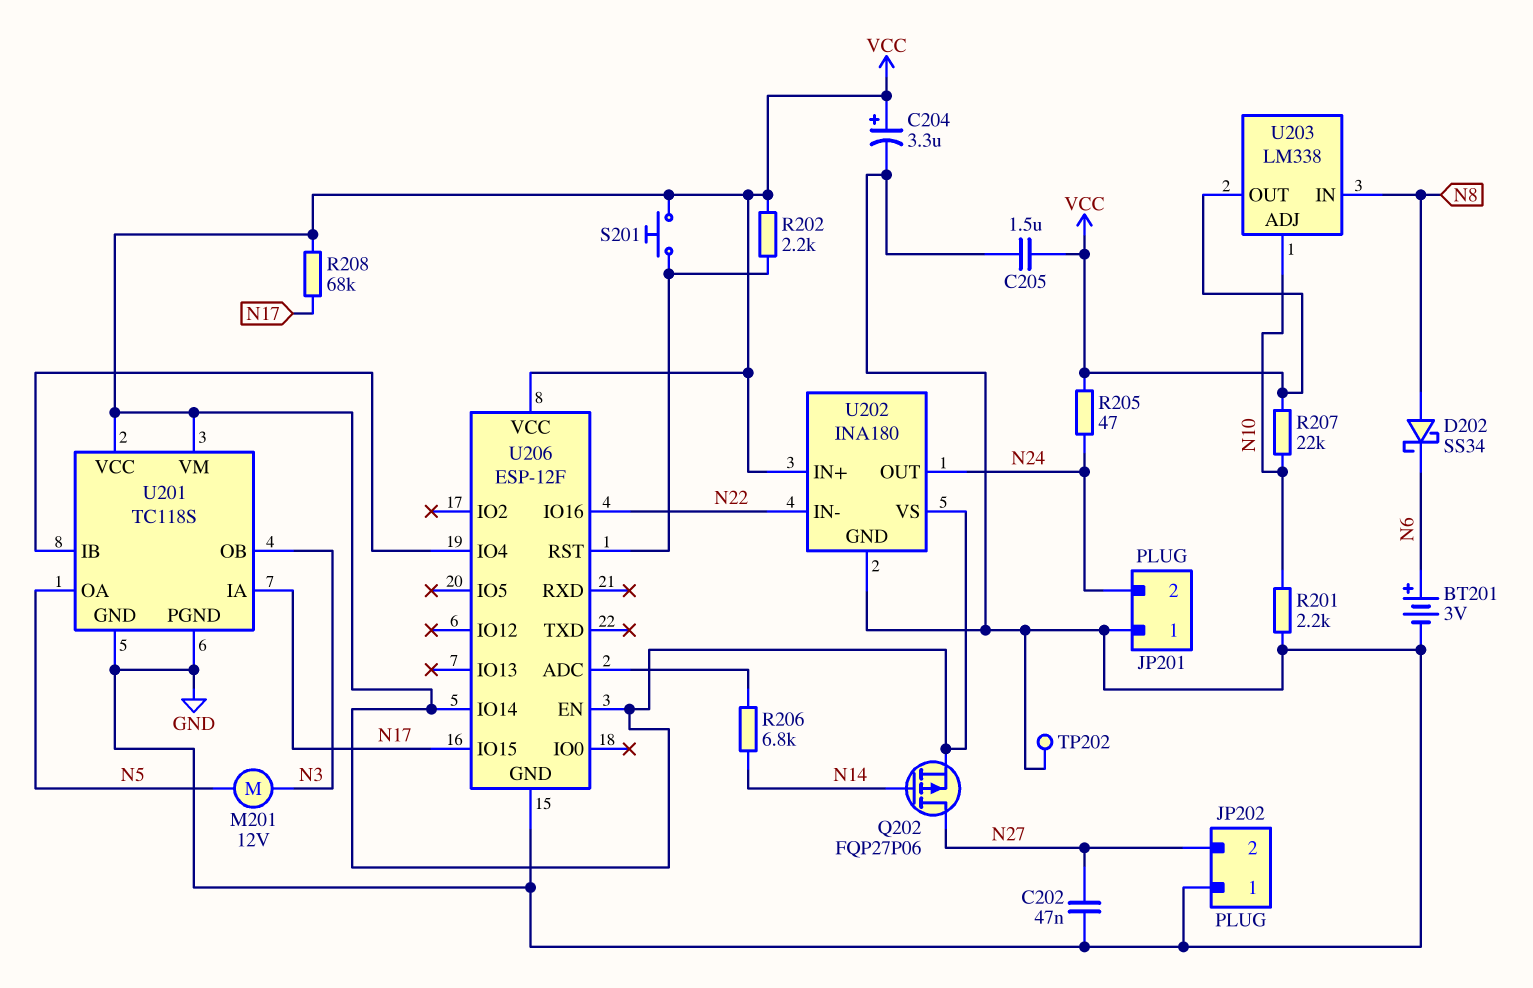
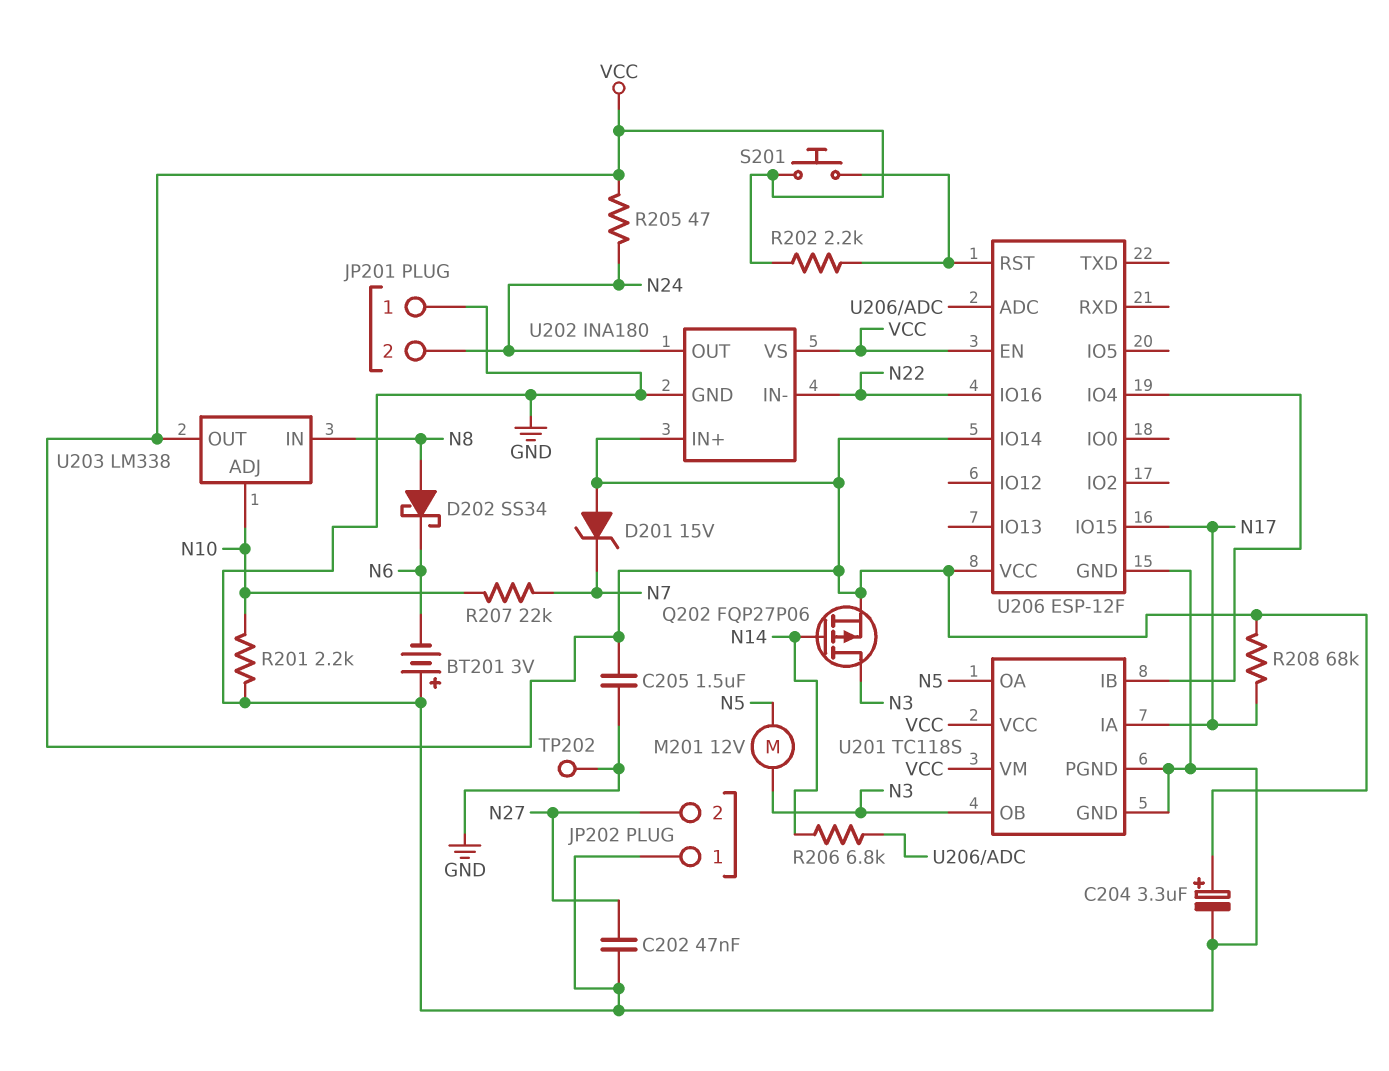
BT201: 3V (plus N6, minus GND) -> 3V (plus GND, minus N6)
D201: none -> zener 15V (A VCC, K N7)
Q202: PMOS FQP27P06 (G N14, D N27, S VCC) -> PMOS FQP27P06 (G N14, D N3, S VCC)
R207: 22k (N10, VCC) -> 22k (N7, N10)

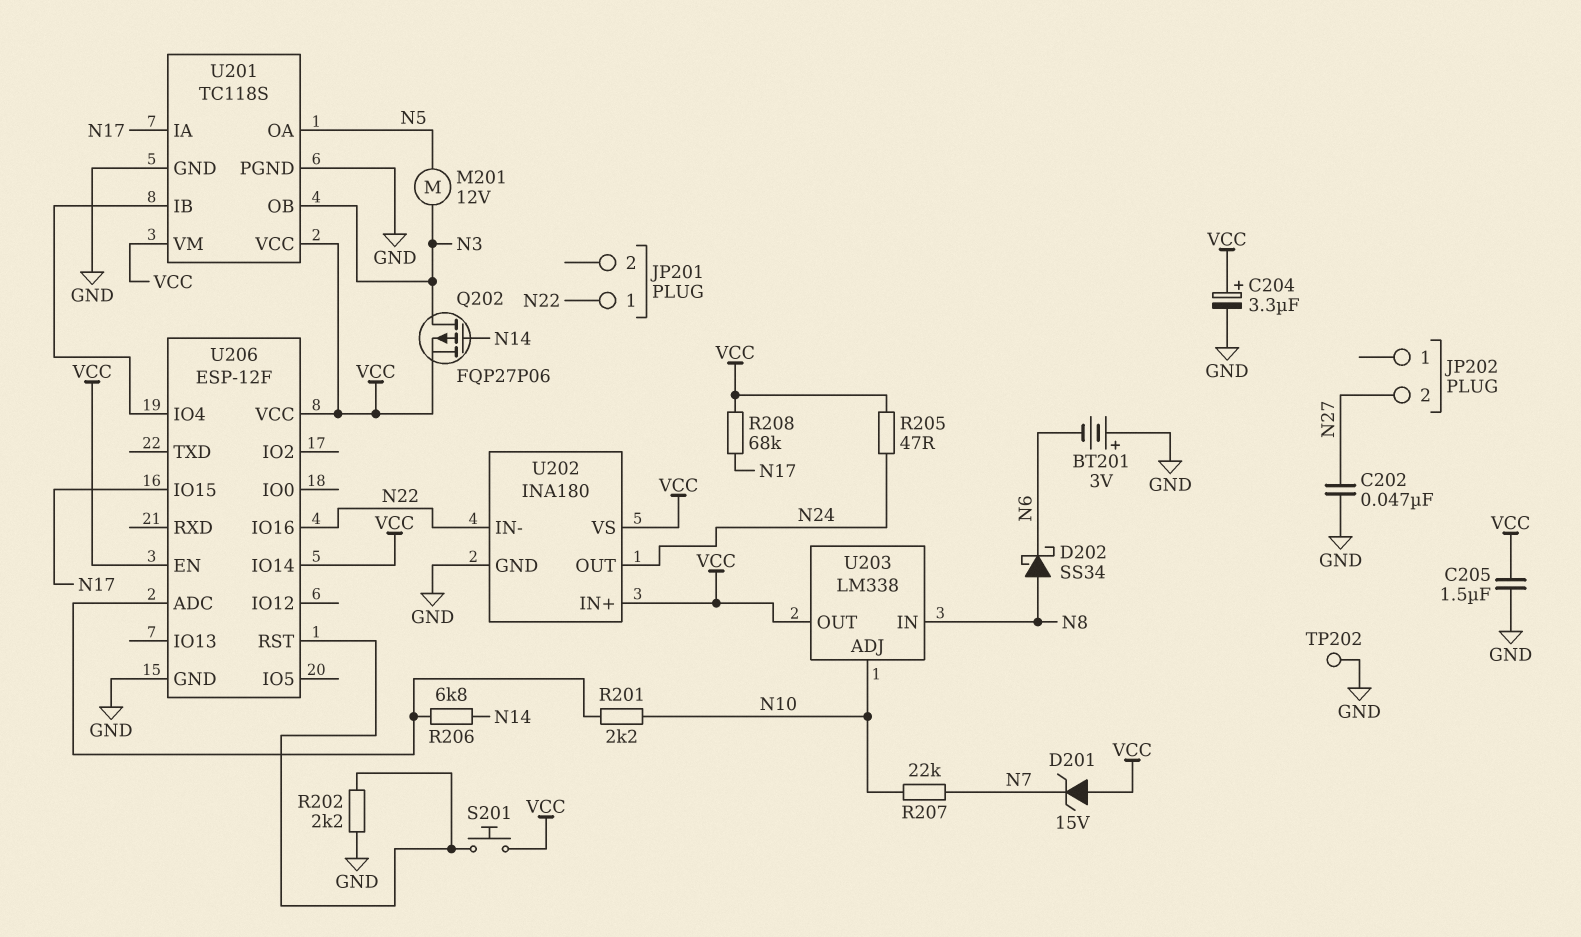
JP201 pin 1: GND -> N22
JP201 pin 2: N24 -> none
JP202 pin 1: GND -> none
R201: 2.2k (GND, N10) -> 2.2k (N10, U206/ADC)
R202: 2.2k (U206/RST, VCC) -> 2.2k (GND, U206/RST)

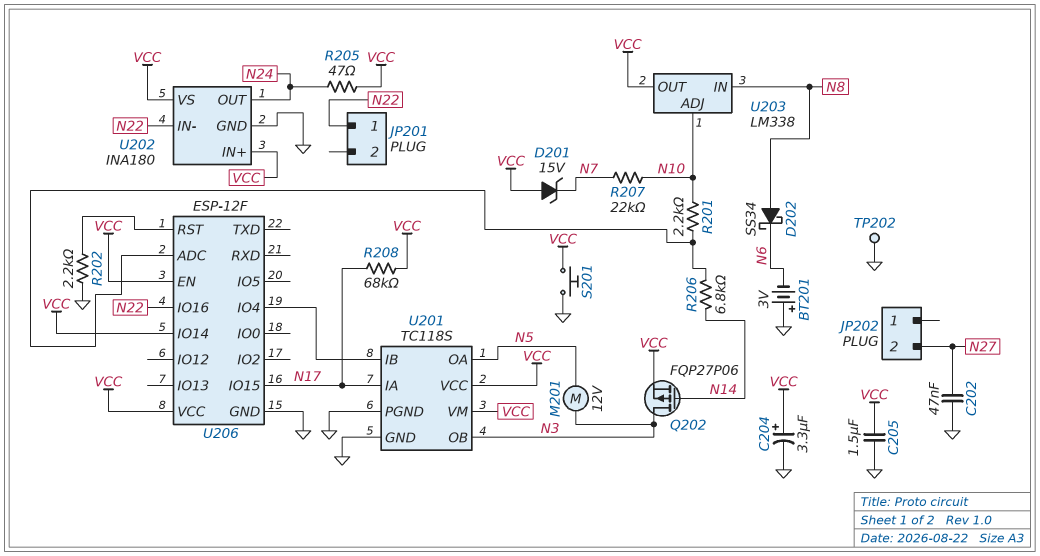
S201: button (U206/RST, VCC) -> button (GND, VCC)

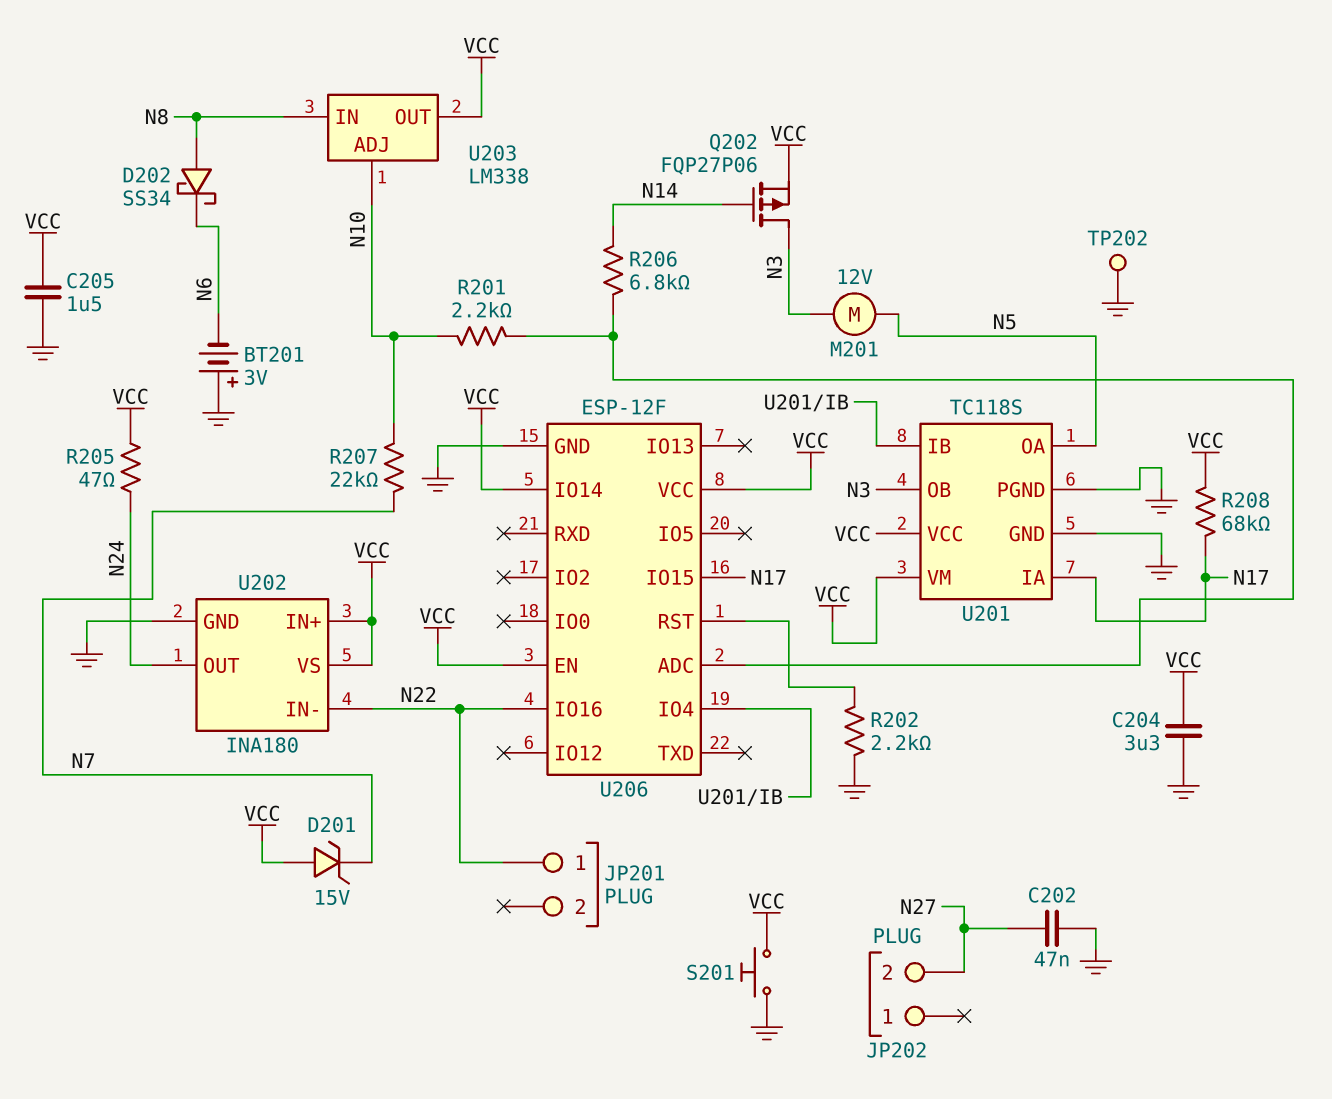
C204: 3.3uF (plus VCC, minus GND) -> 3.3uF (GND, VCC)

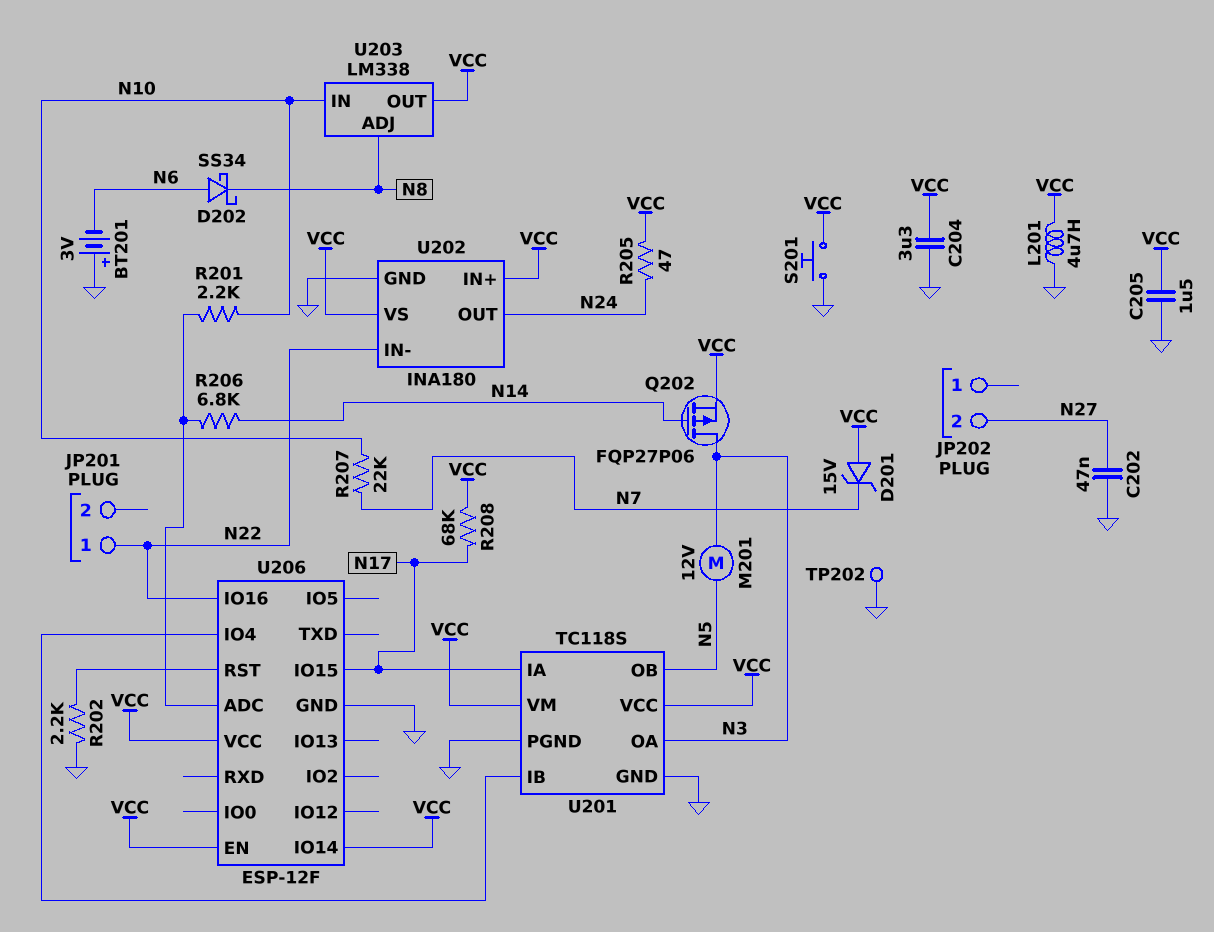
D202: schottky SS34 (A N8, K N6) -> schottky SS34 (A N6, K N8)
L201: none -> 4.7uH (GND, VCC)
U201 pin OA: N5 -> N3
U201 pin OB: N3 -> N5
U203 pin ADJ: N10 -> N8
U203 pin IN: N8 -> N10

